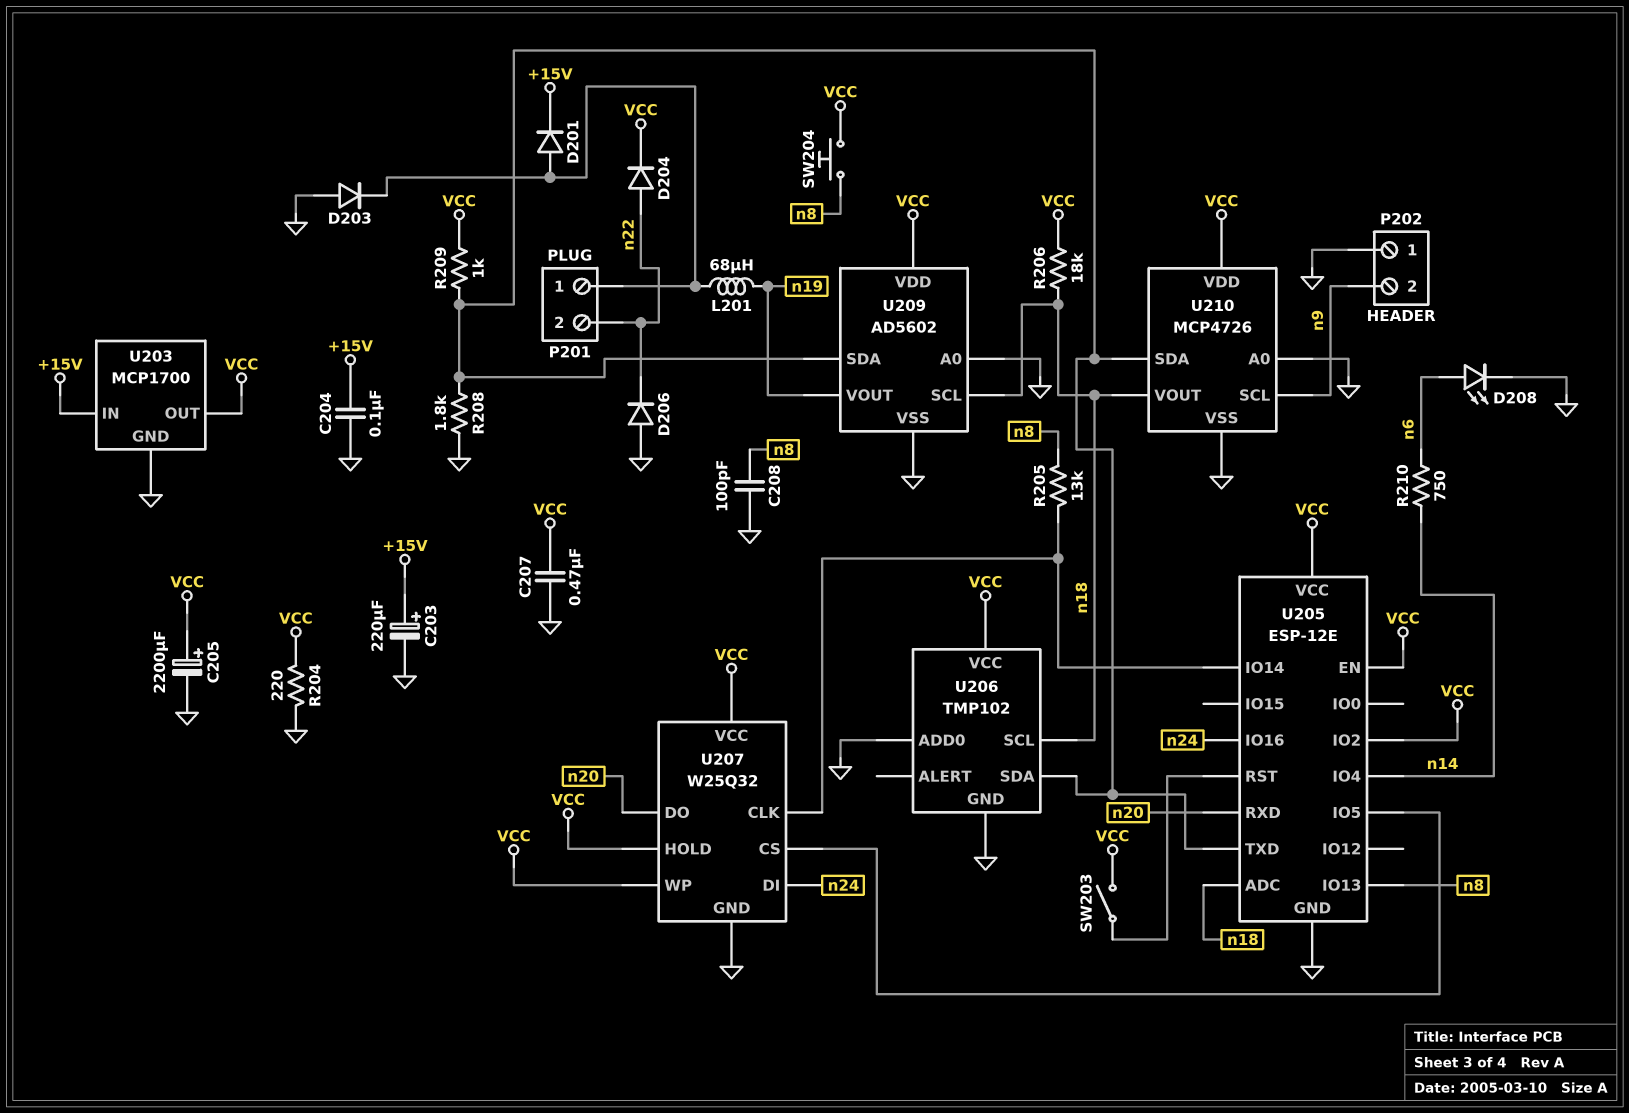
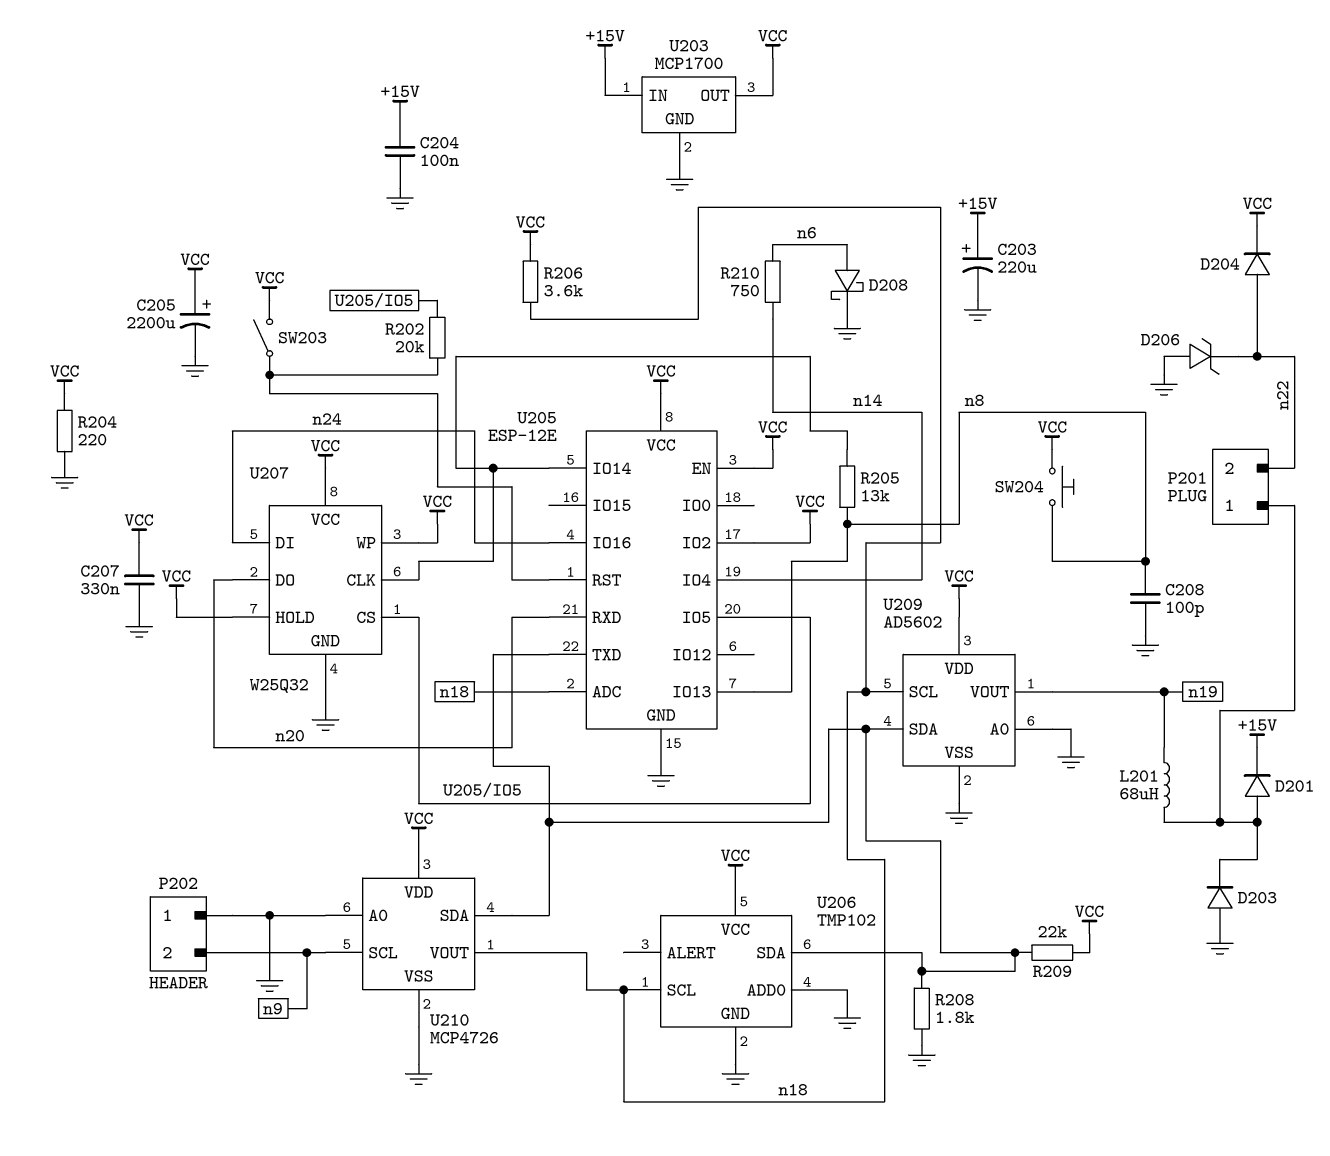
C207: 470nF (GND, VCC) -> 330nF (GND, VCC)
D206: diode (A GND, K n22) -> zener (A GND, K n22)
D208: LED (A n6, K GND) -> schottky (A n6, K GND)
R202: none -> 20k (U205/IO5, U205/RST)
R206: 18k (VCC, n18) -> 3.6k (VCC, n18)
R209: 1k (U205/TXD, VCC) -> 22k (U205/TXD, VCC)

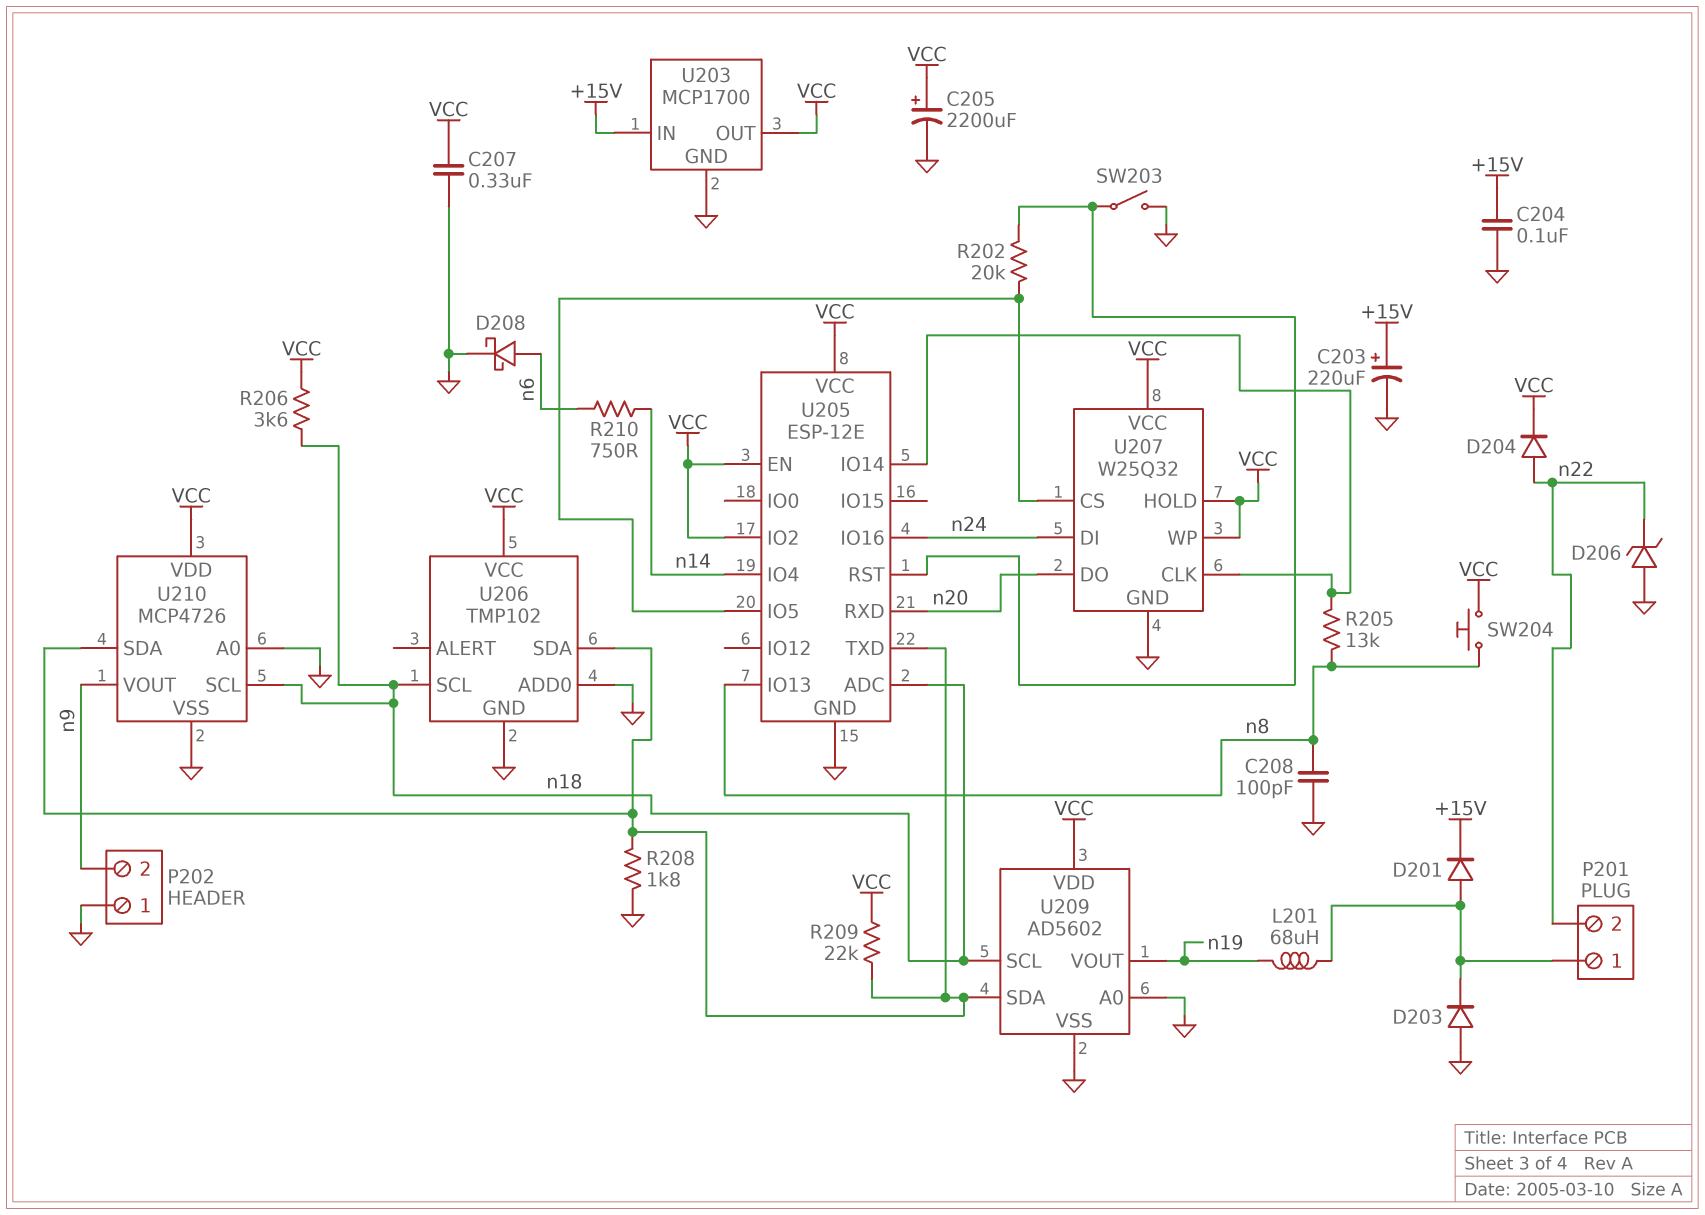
R204: 220 (GND, VCC) -> none
SW203: switch (U205/RST, VCC) -> switch (GND, U205/RST)
U210 pin SCL: n9 -> n18
U210 pin VOUT: n18 -> n9

